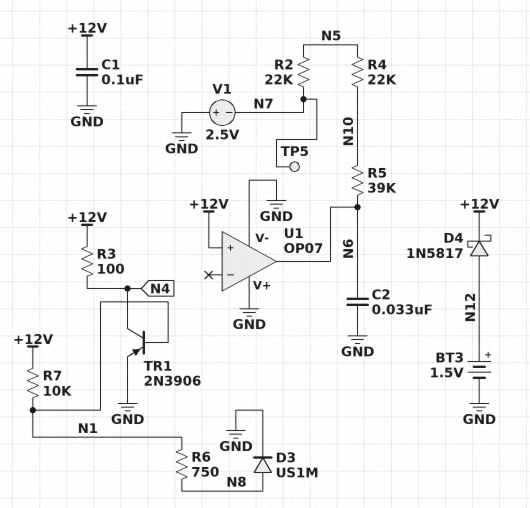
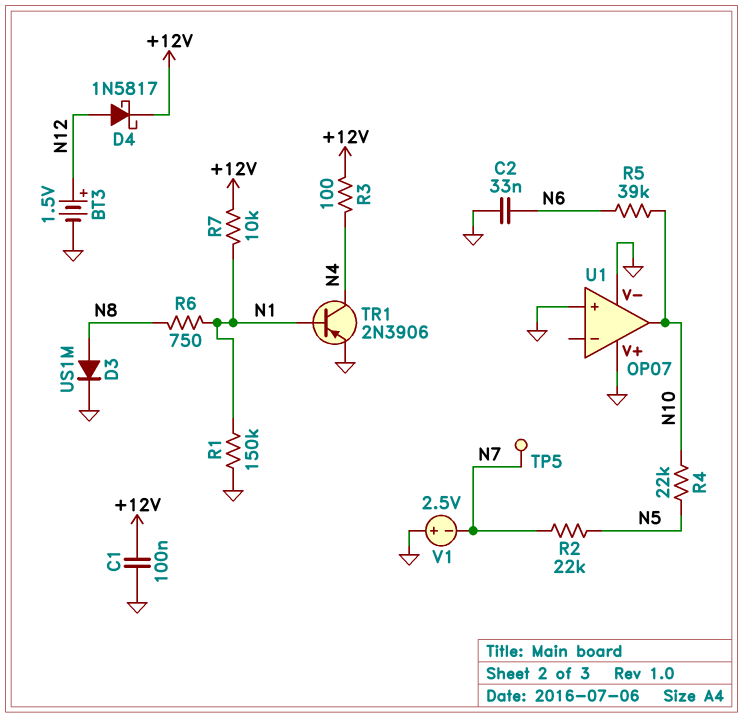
R1: none -> 150k (GND, N1)
U1 pin in+: +12V -> GND
U1 pin out: N6 -> N10

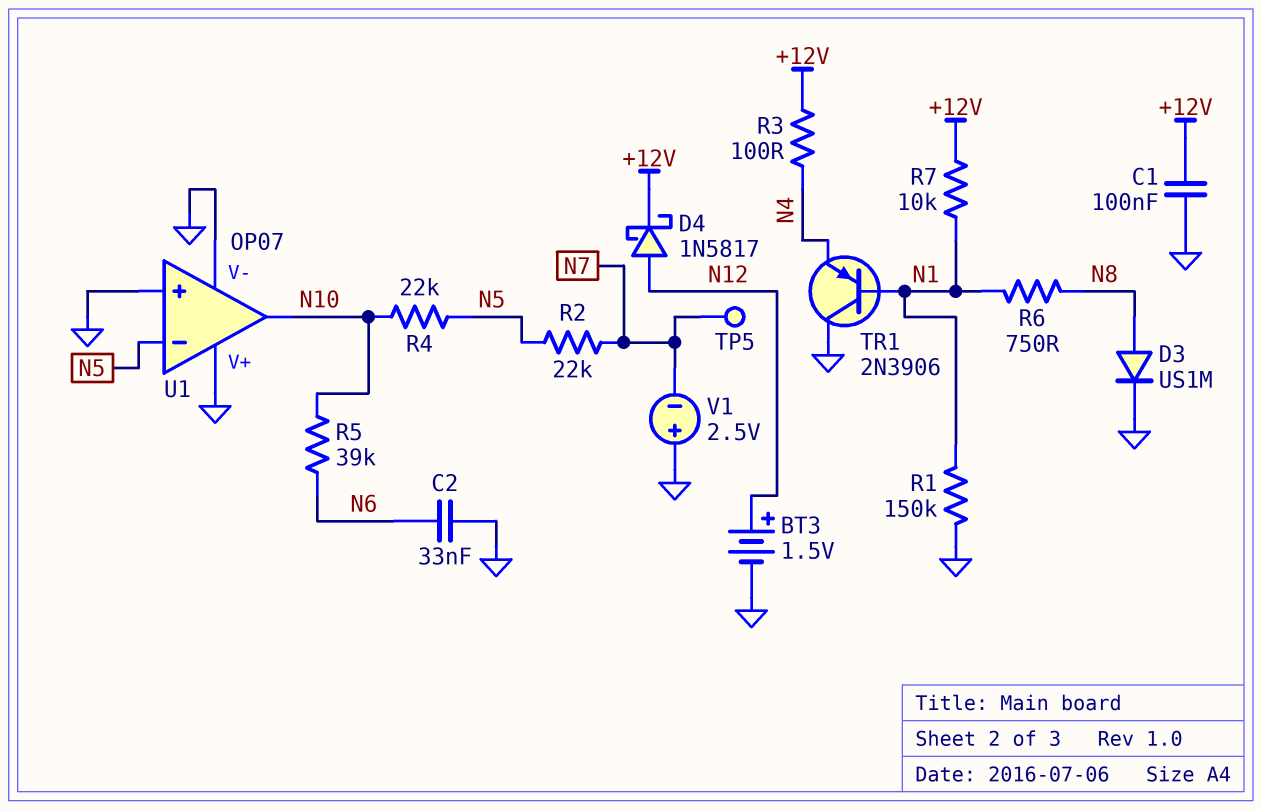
TR1: PNP 2N3906 (B N1, C N4, E GND) -> PNP 2N3906 (B N1, C GND, E N4)
U1 pin in-: none -> N5

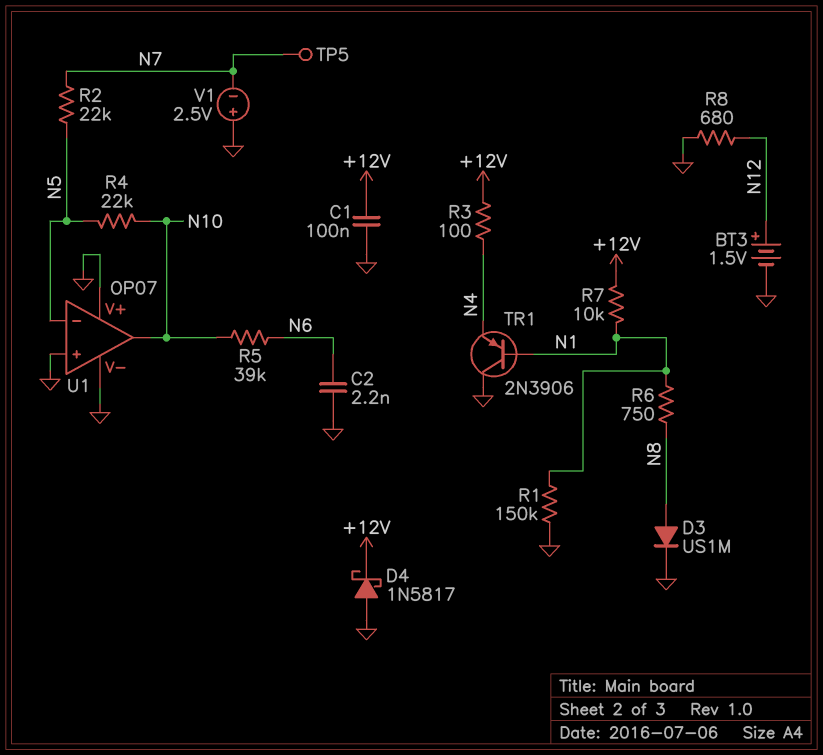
C2: 33nF (GND, N6) -> 2.2nF (GND, N6)
D4: schottky 1N5817 (A N12, K +12V) -> schottky 1N5817 (A GND, K +12V)
R8: none -> 680 (GND, N12)

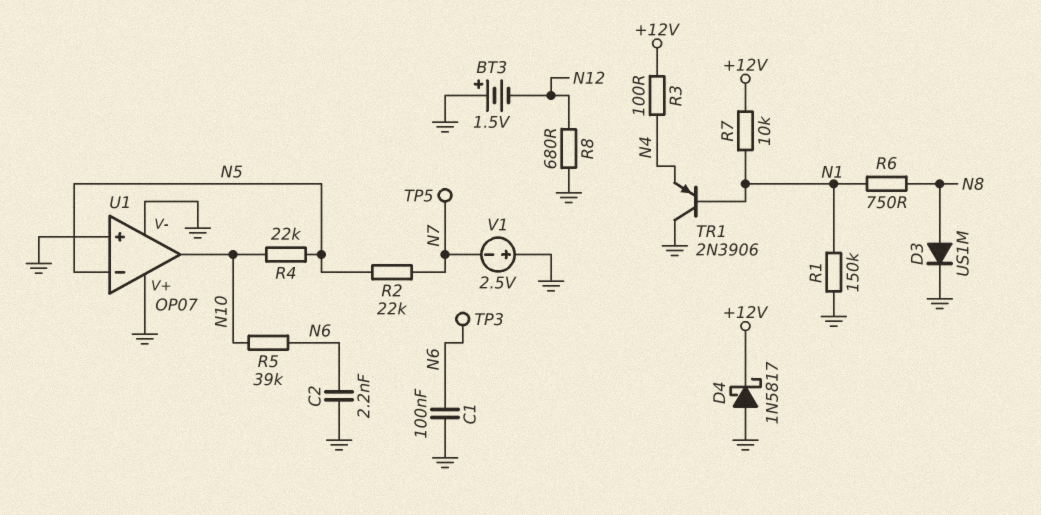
BT3: 1.5V (plus N12, minus GND) -> 1.5V (plus GND, minus N12)
C1: 100nF (+12V, GND) -> 100nF (GND, N6)
TP3: none -> test point (N6)

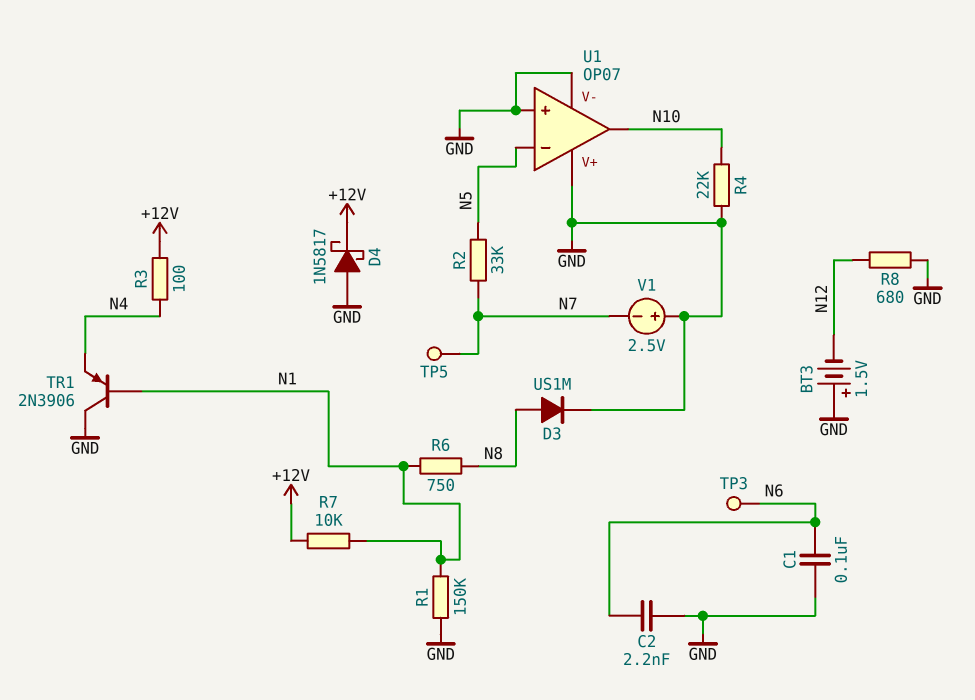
R2: 22k (N5, N7) -> 33k (N5, N7)
R4: 22k (N5, N10) -> 22k (GND, N10)
R5: 39k (N6, N10) -> none

